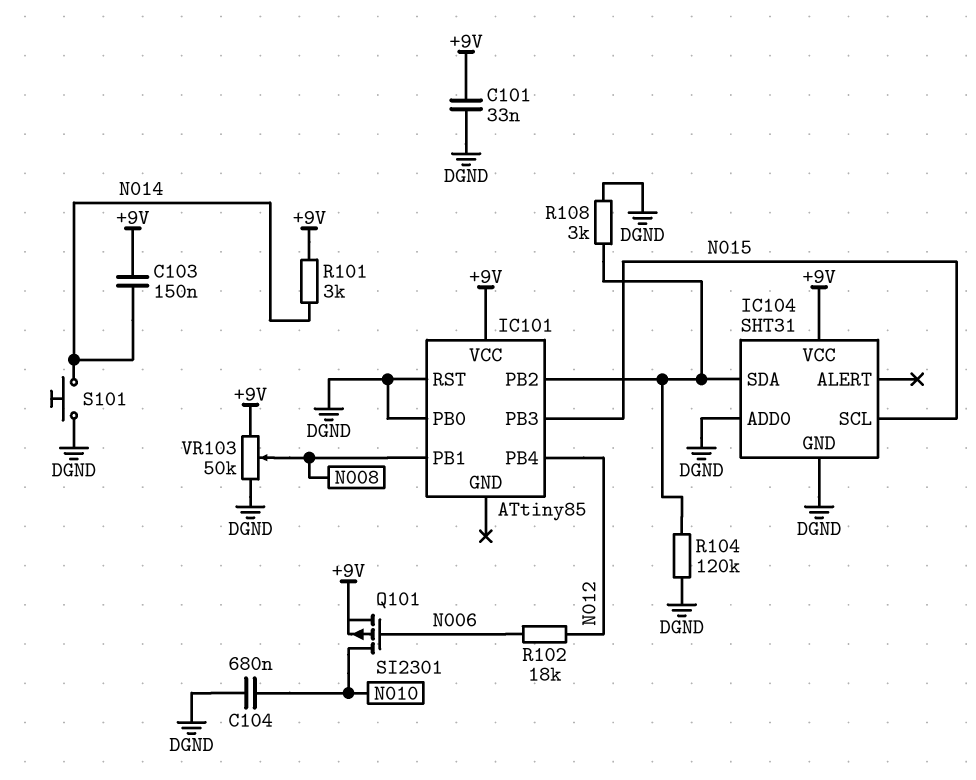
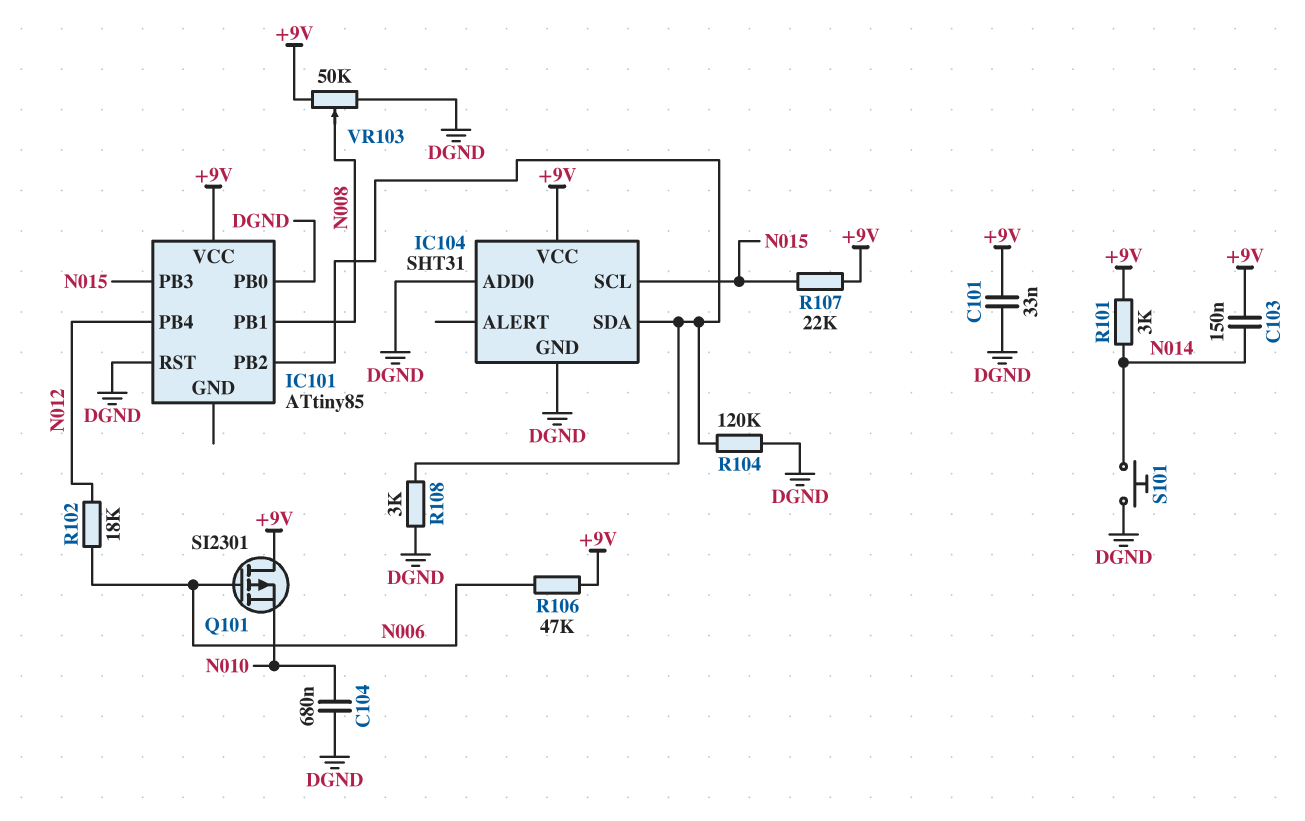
Q101: PMOS SI2301 (G N006, D N010, S +9V) -> PMOS SI2301 (G N006, D +9V, S N010)
R106: none -> 47k (+9V, N006)
R107: none -> 22k (+9V, N015)

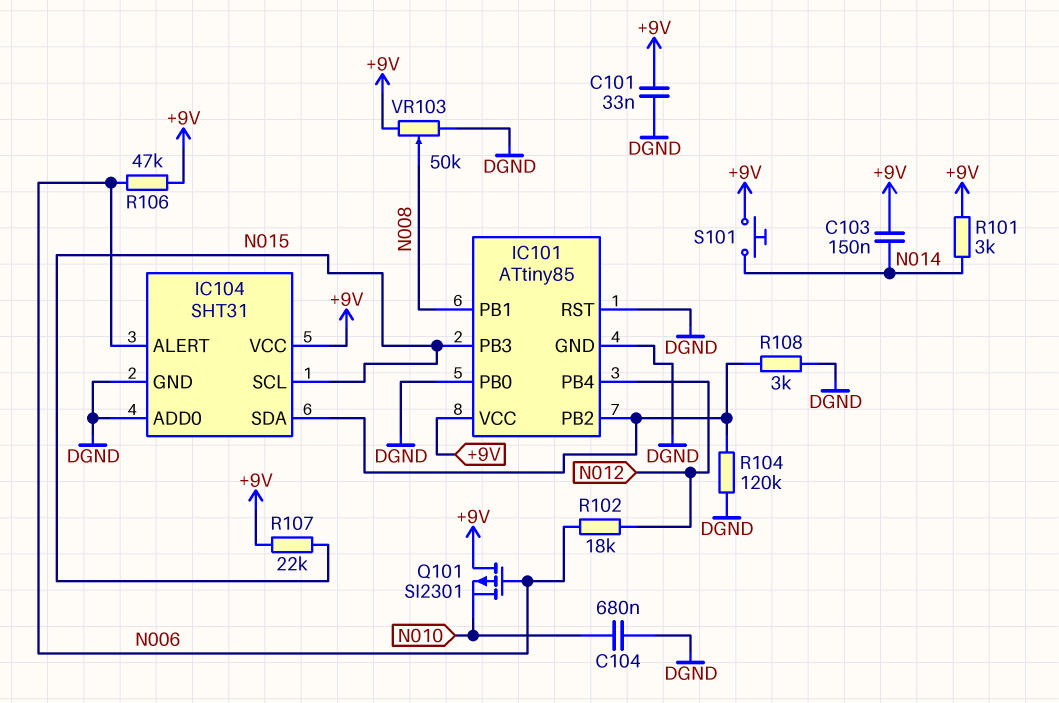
IC101 pin GND: none -> DGND
IC104 pin ALERT: none -> N006
S101: button (DGND, N014) -> button (+9V, N014)

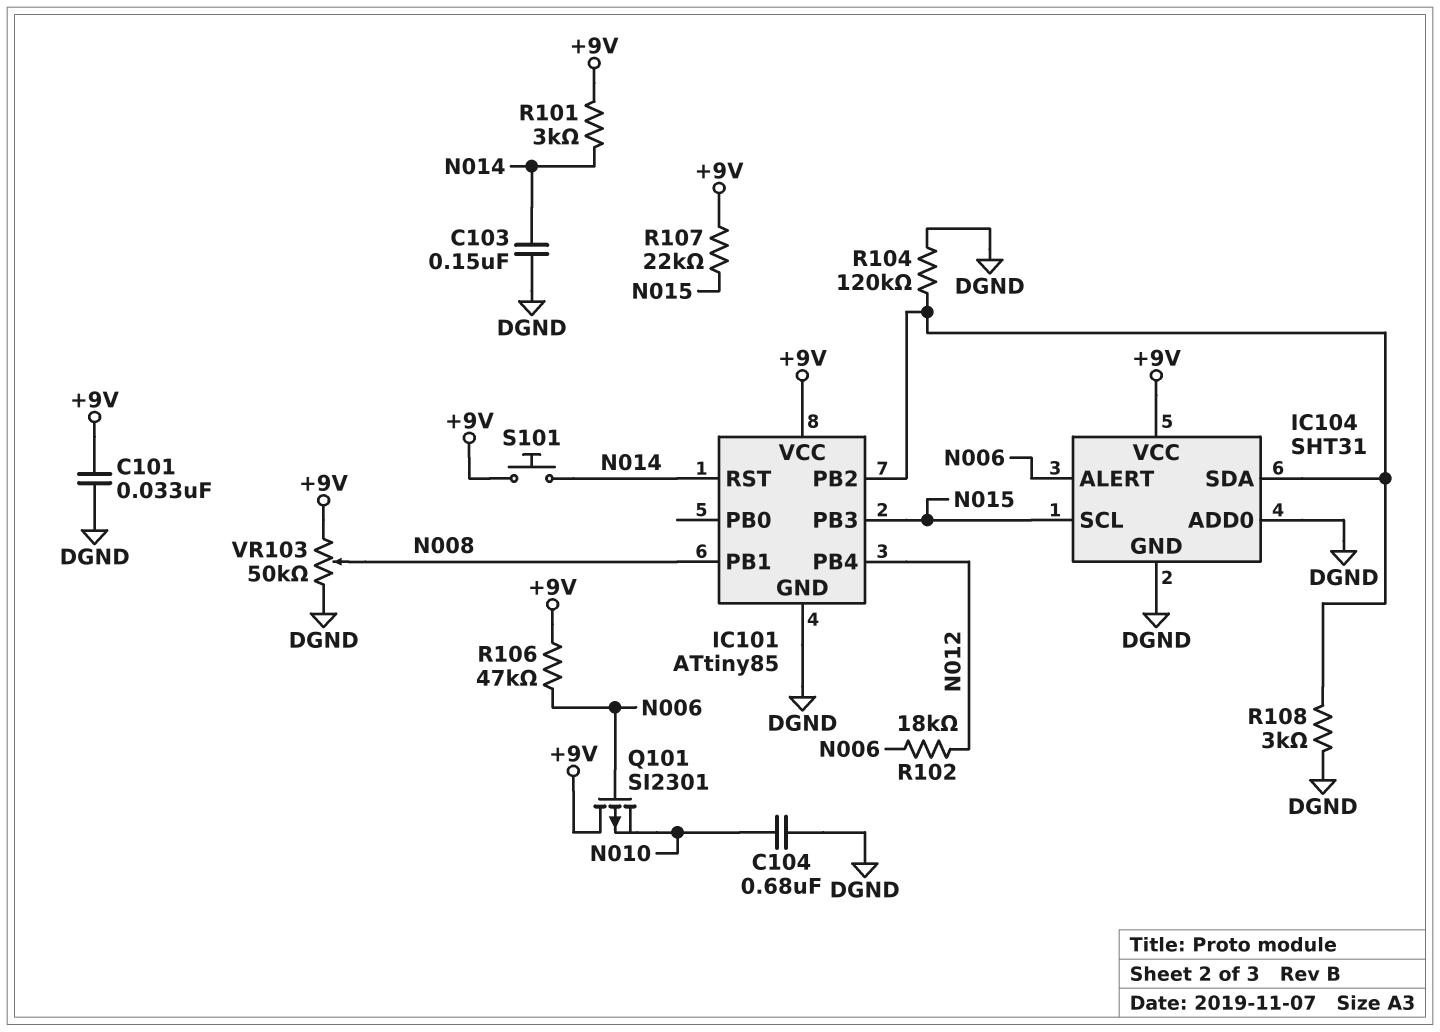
C103: 150nF (+9V, N014) -> 150nF (DGND, N014)
IC101 pin PB0: DGND -> none
IC101 pin RST: DGND -> N014

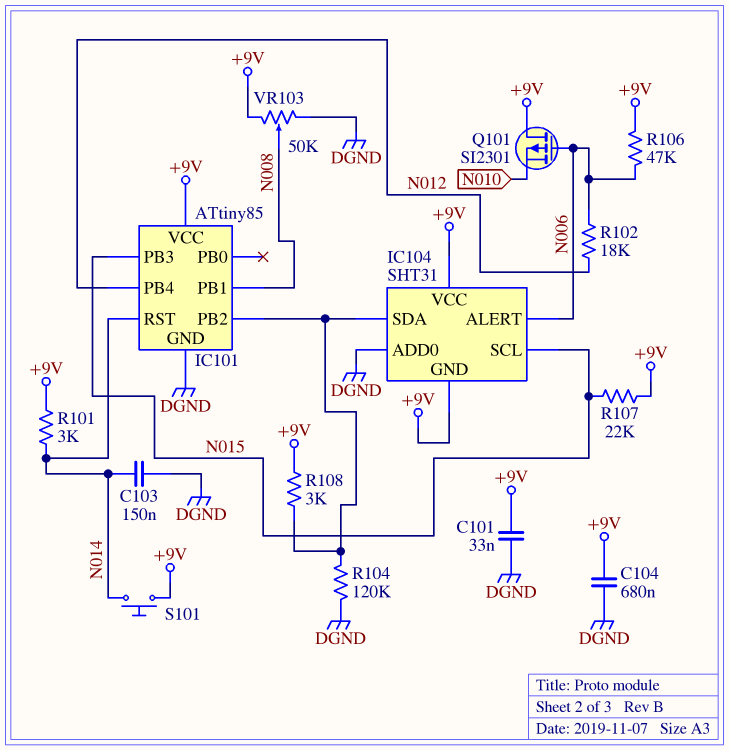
C104: 680nF (DGND, N010) -> 680nF (+9V, DGND)
IC104 pin GND: DGND -> +9V
R108: 3k (DGND, IC101/PB2) -> 3k (+9V, IC101/PB2)

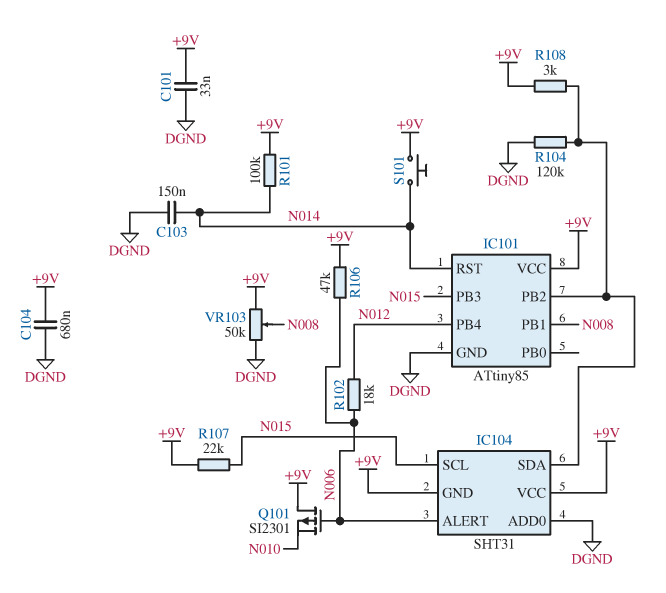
R101: 3k (+9V, N014) -> 100k (+9V, N014)

